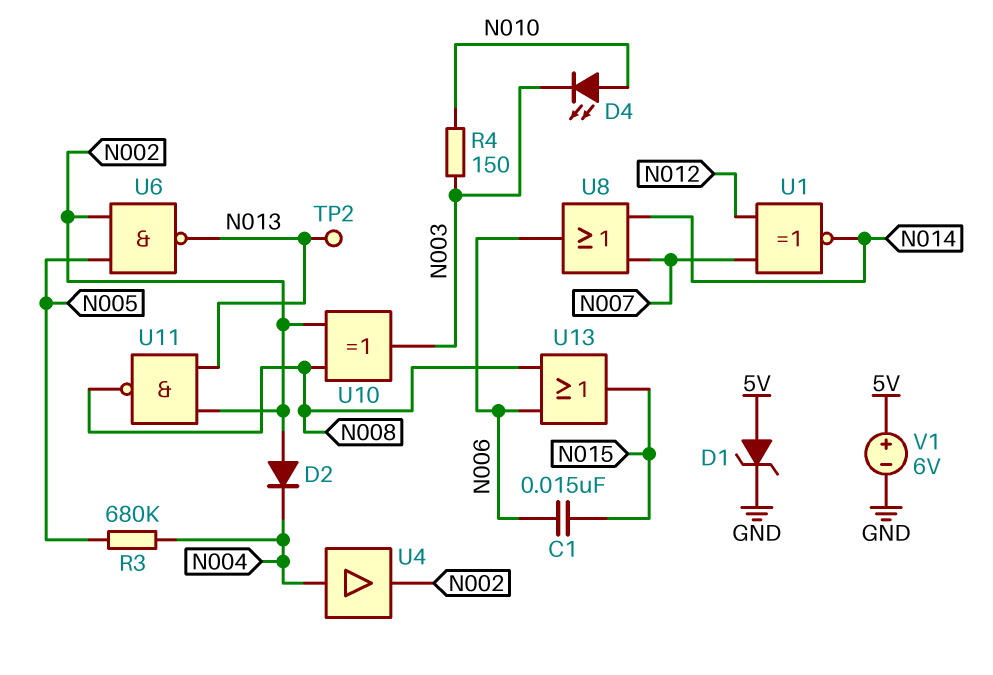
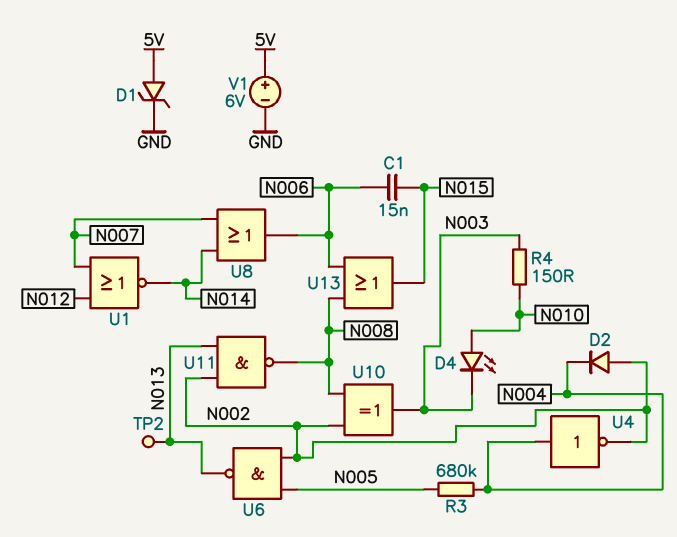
U1: XNOR (in N007, in N012, out N014) -> NOR (in N007, in N012, out N014)
U4: buffer (in N004, out N002) -> NOT (in N004, out N002)

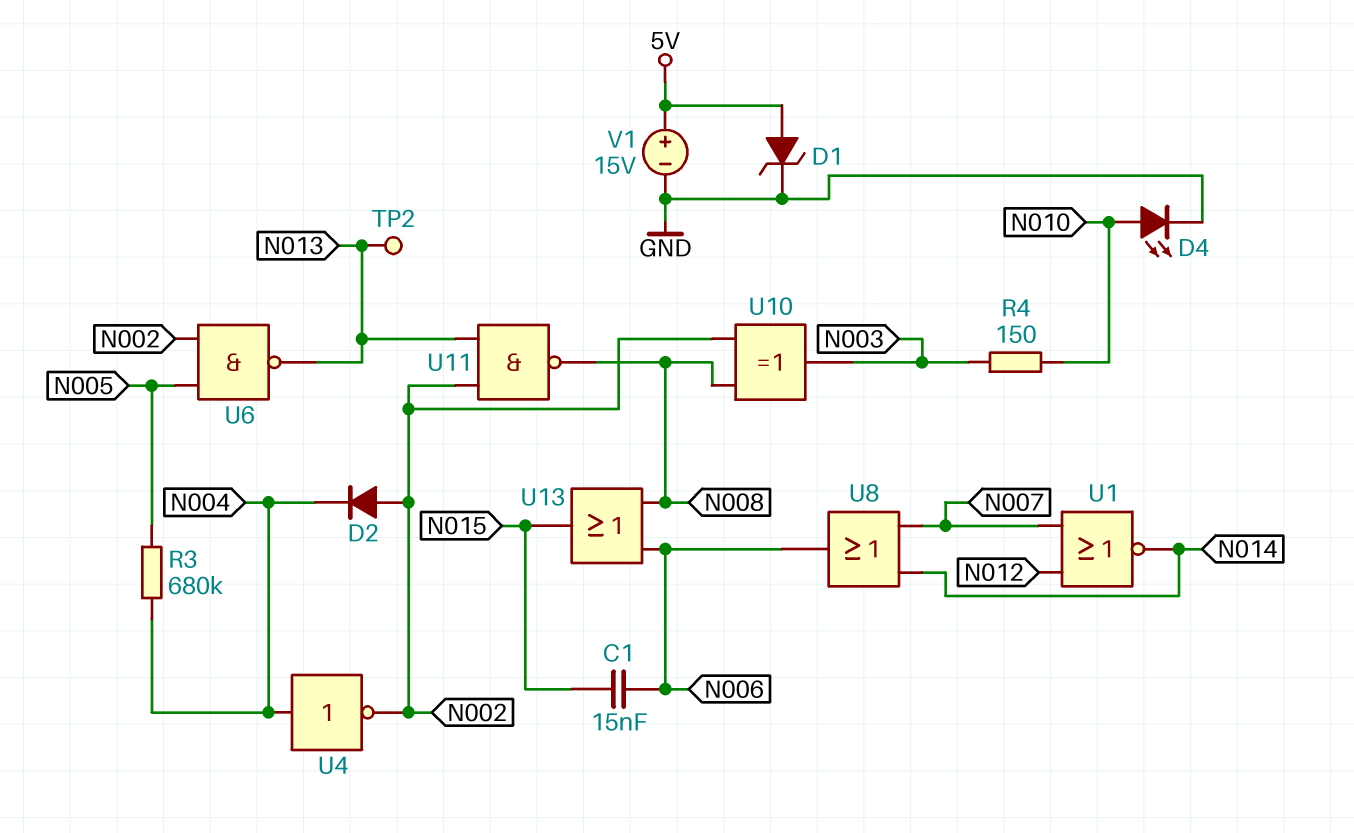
D4: LED (A N010, K N003) -> LED (A N010, K GND)
V1: 6V (plus 5V, minus GND) -> 15V (plus 5V, minus GND)

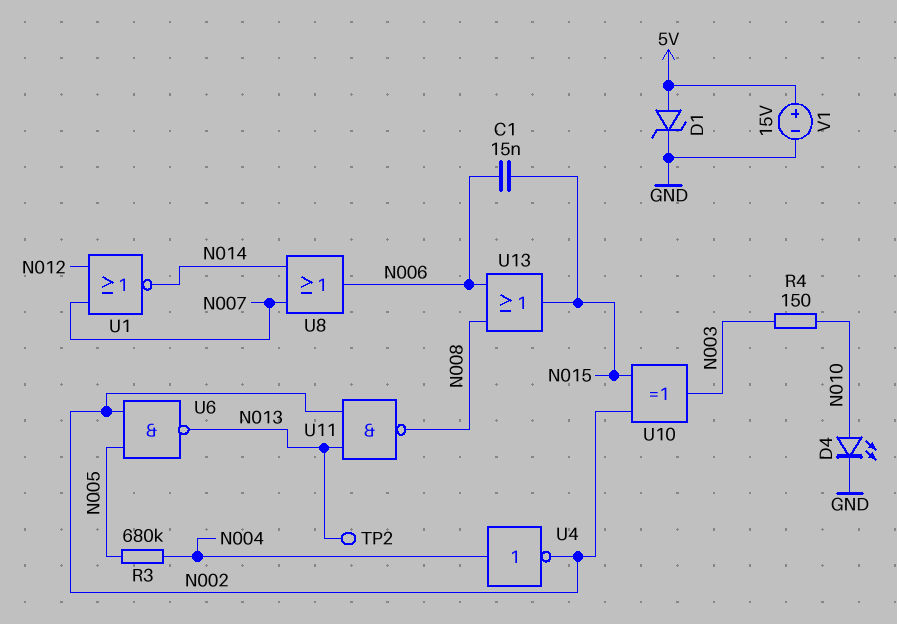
D2: diode (A N002, K N004) -> none
U10: XOR (in N002, in N008, out N003) -> XOR (in N002, in N015, out N003)

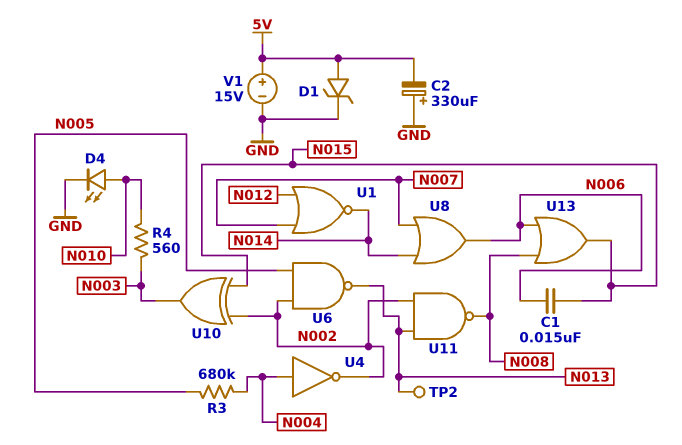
C2: none -> 330uF (plus GND, minus 5V)
R4: 150 (N003, N010) -> 560 (N003, N010)

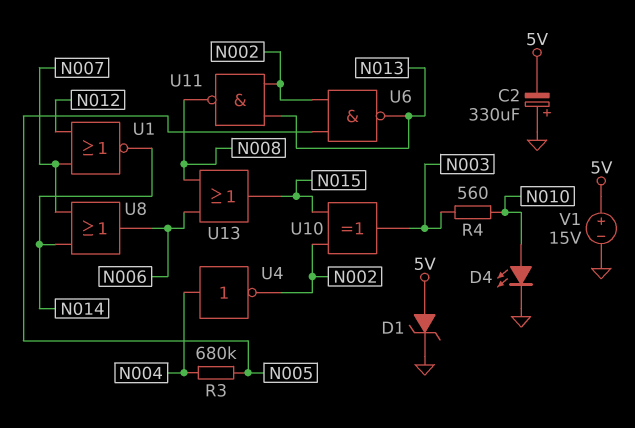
C1: 15nF (N006, N015) -> none
TP2: test point (N013) -> none

